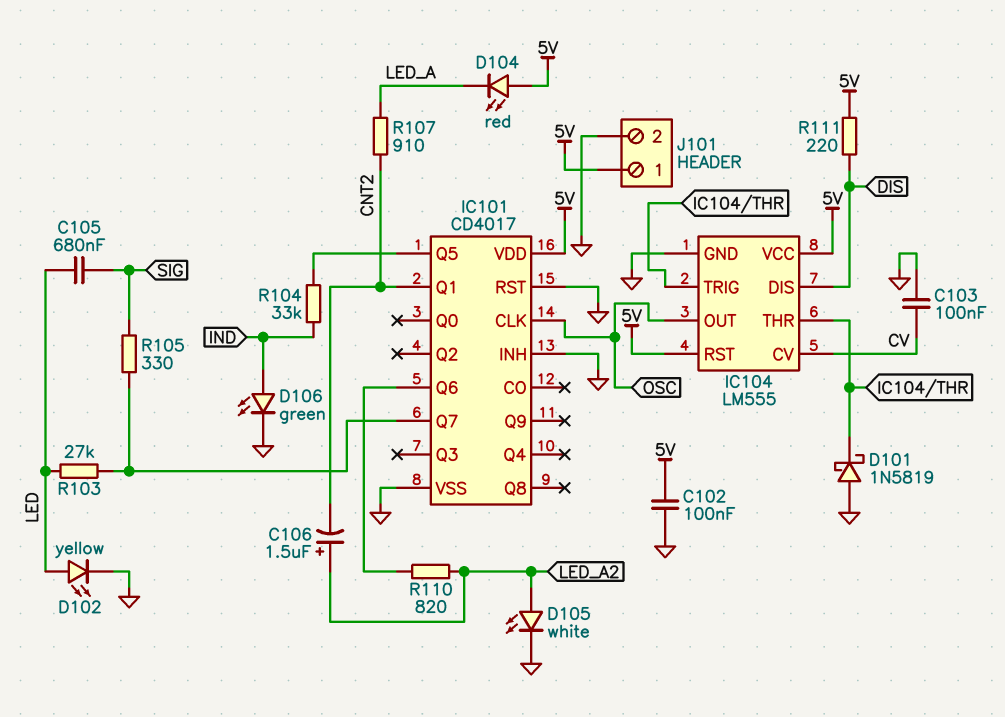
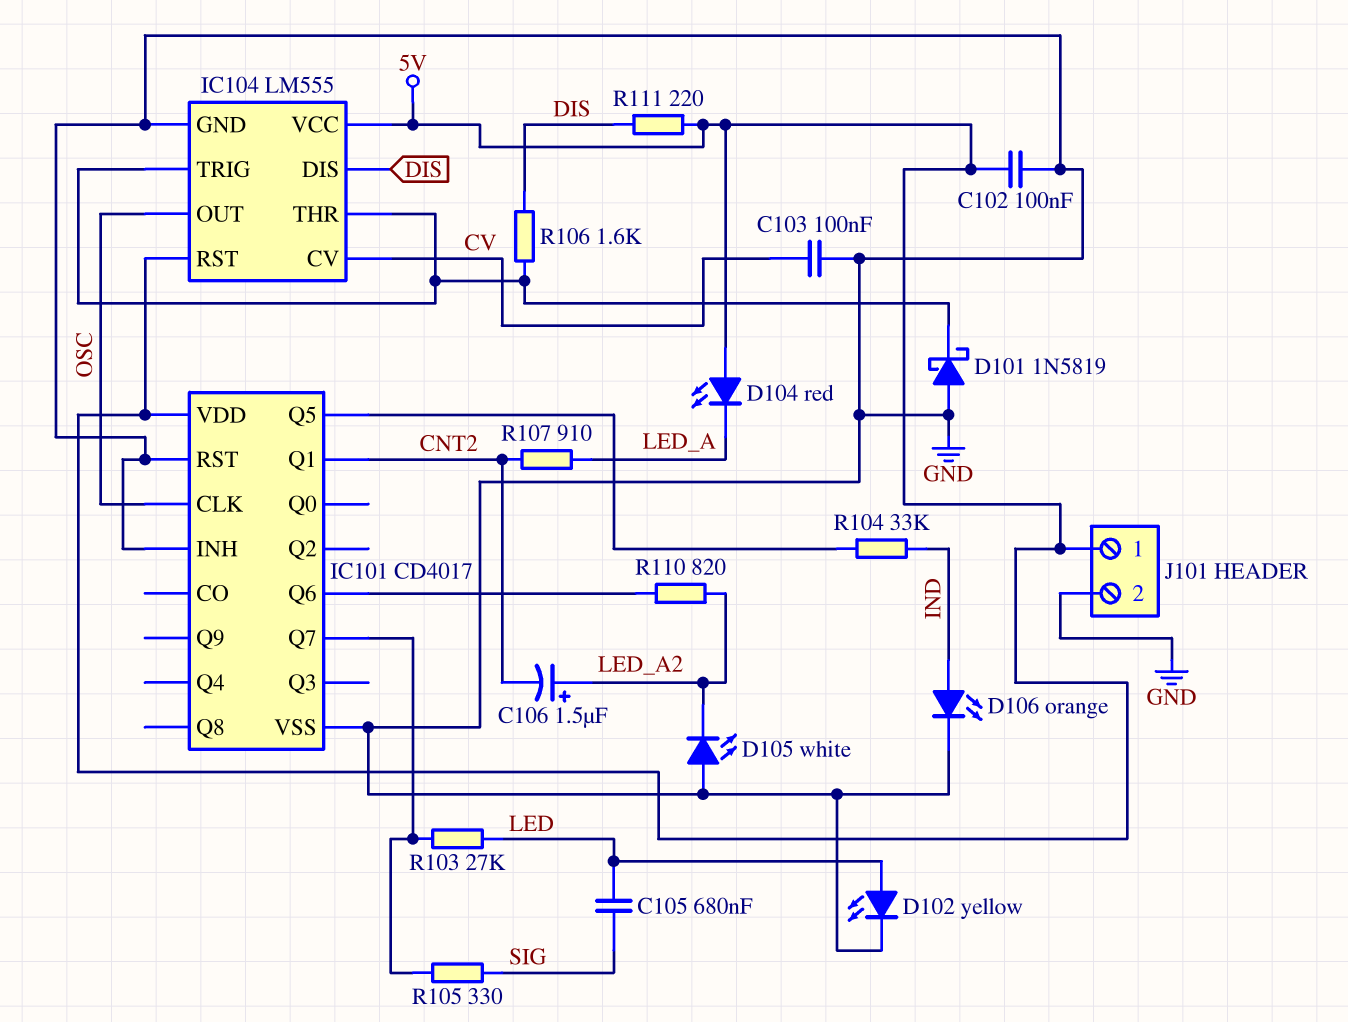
D105: LED white (A LED_A2, K GND) -> LED white (A GND, K LED_A2)
D106: LED green (A IND, K GND) -> LED orange (A IND, K GND)
R106: none -> 1.6k (DIS, IC104/THR)

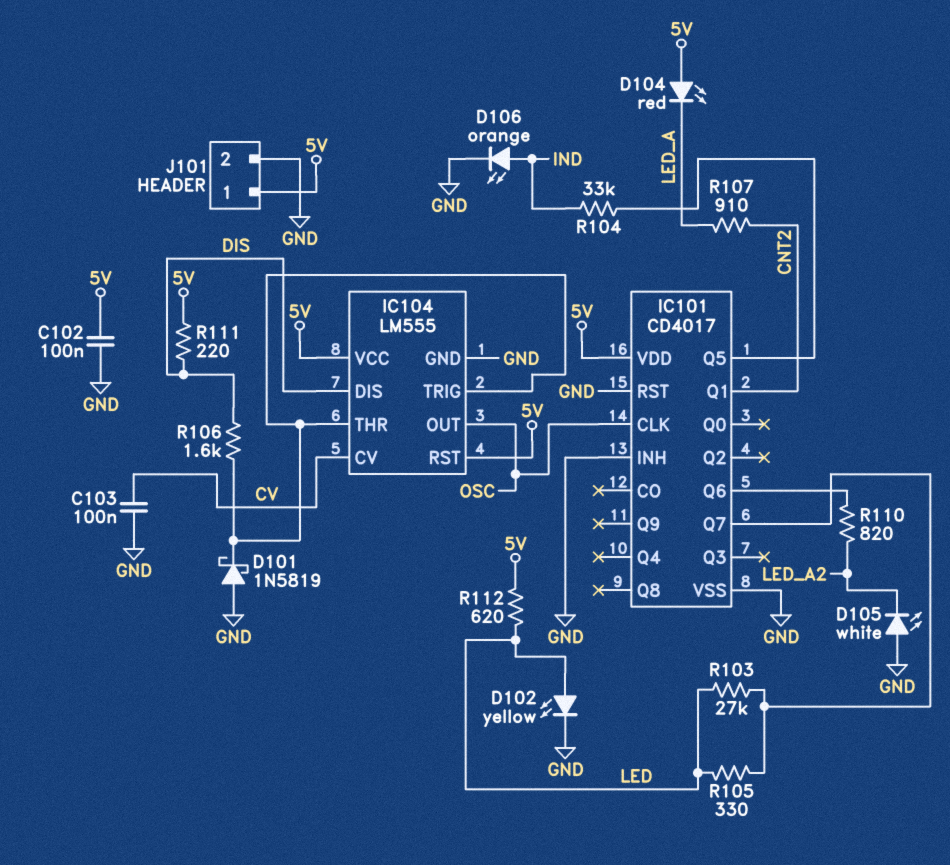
C105: 680nF (LED, SIG) -> none
C106: 1.5uF (plus LED_A2, minus CNT2) -> none
R105: 330 (IC101/Q7, SIG) -> 330 (IC101/Q7, LED)
R112: none -> 620 (5V, LED)

